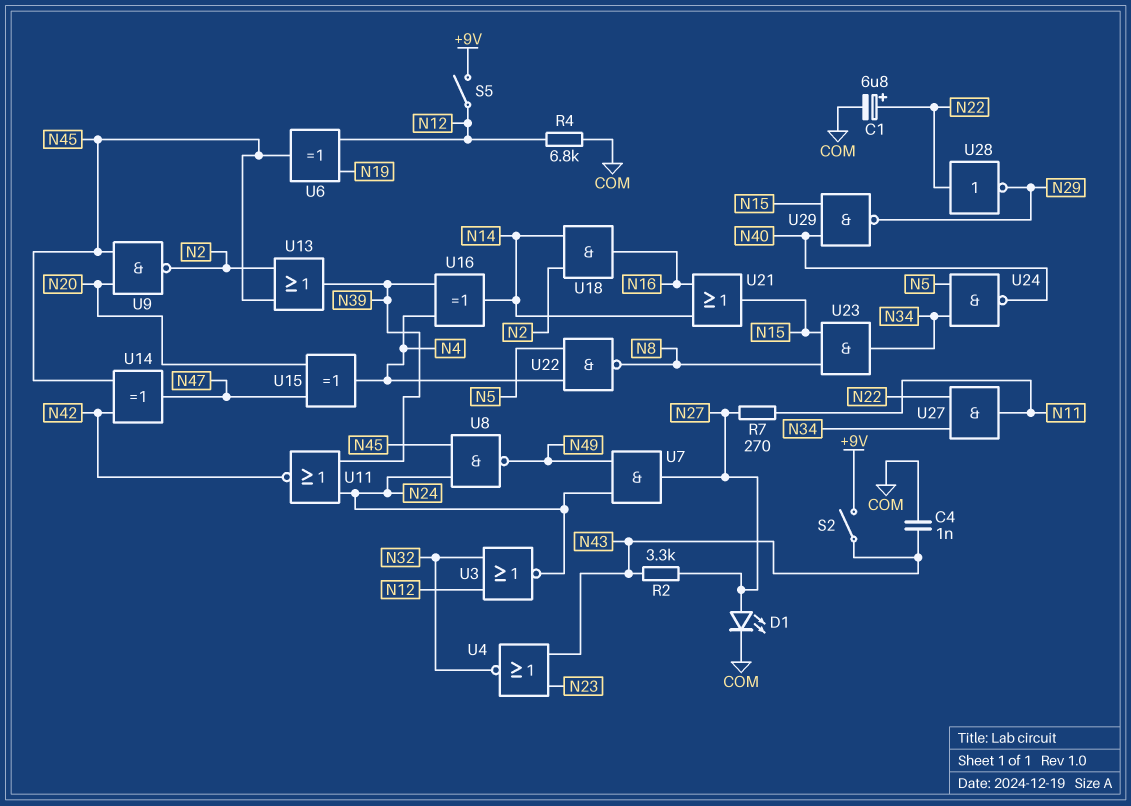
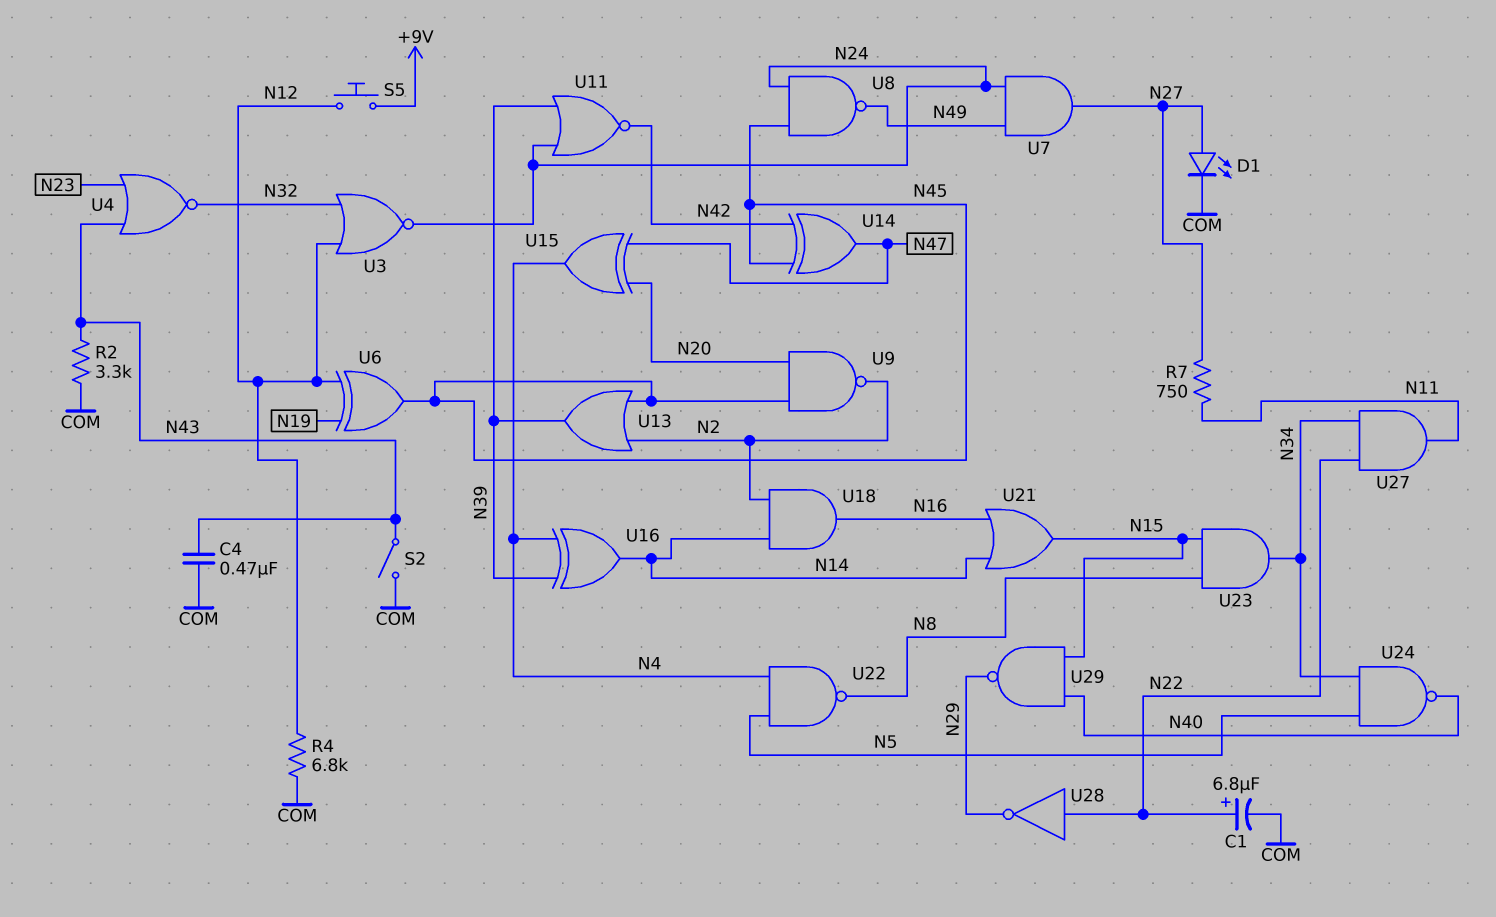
C4: 1nF (COM, N43) -> 470nF (COM, N43)
R2: 3.3k (N27, N43) -> 3.3k (COM, N43)
R7: 270 (N11, N27) -> 750 (N11, N27)
S2: switch (+9V, N43) -> switch (COM, N43)
S5: switch (+9V, N12) -> button (+9V, N12)

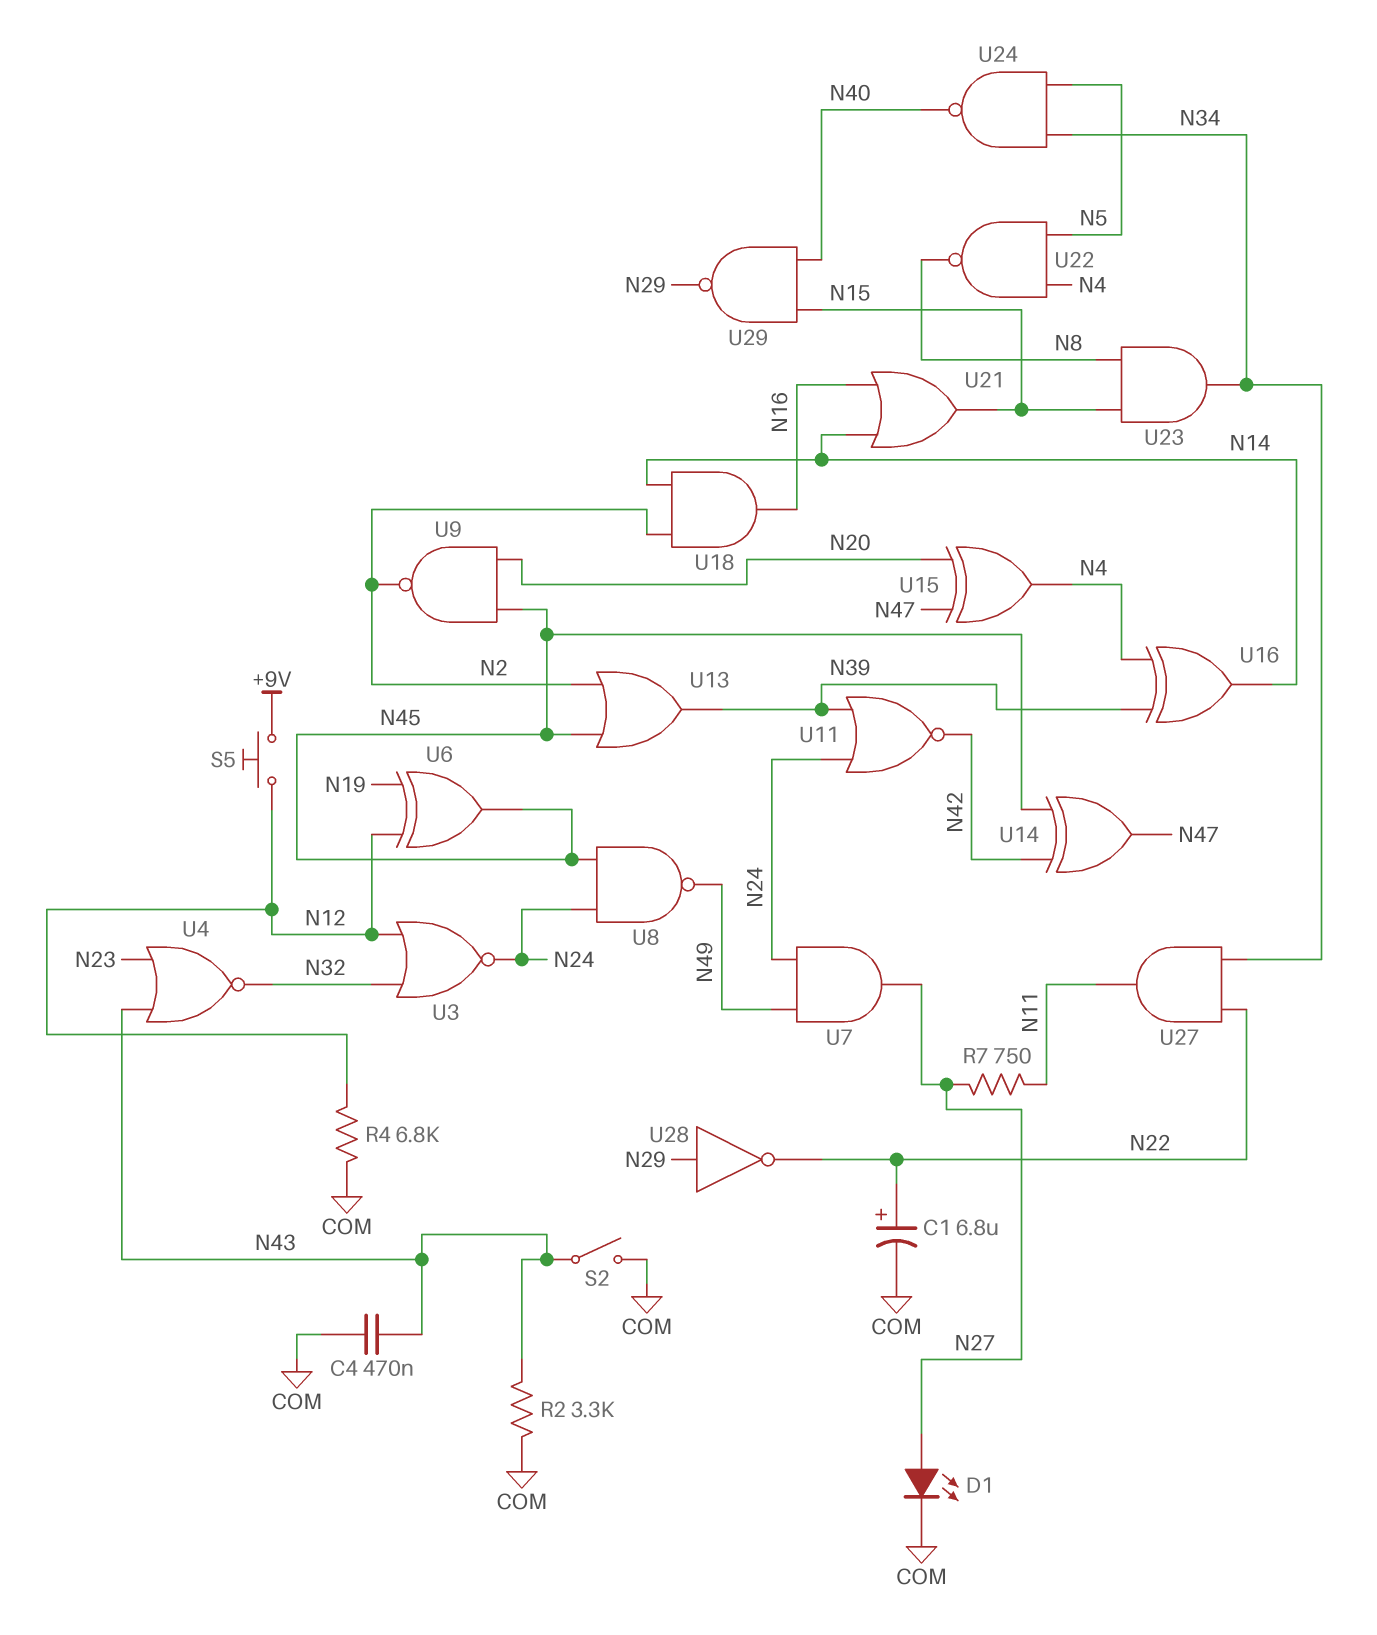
U28: NOT (in N22, out N29) -> NOT (in N29, out N22)

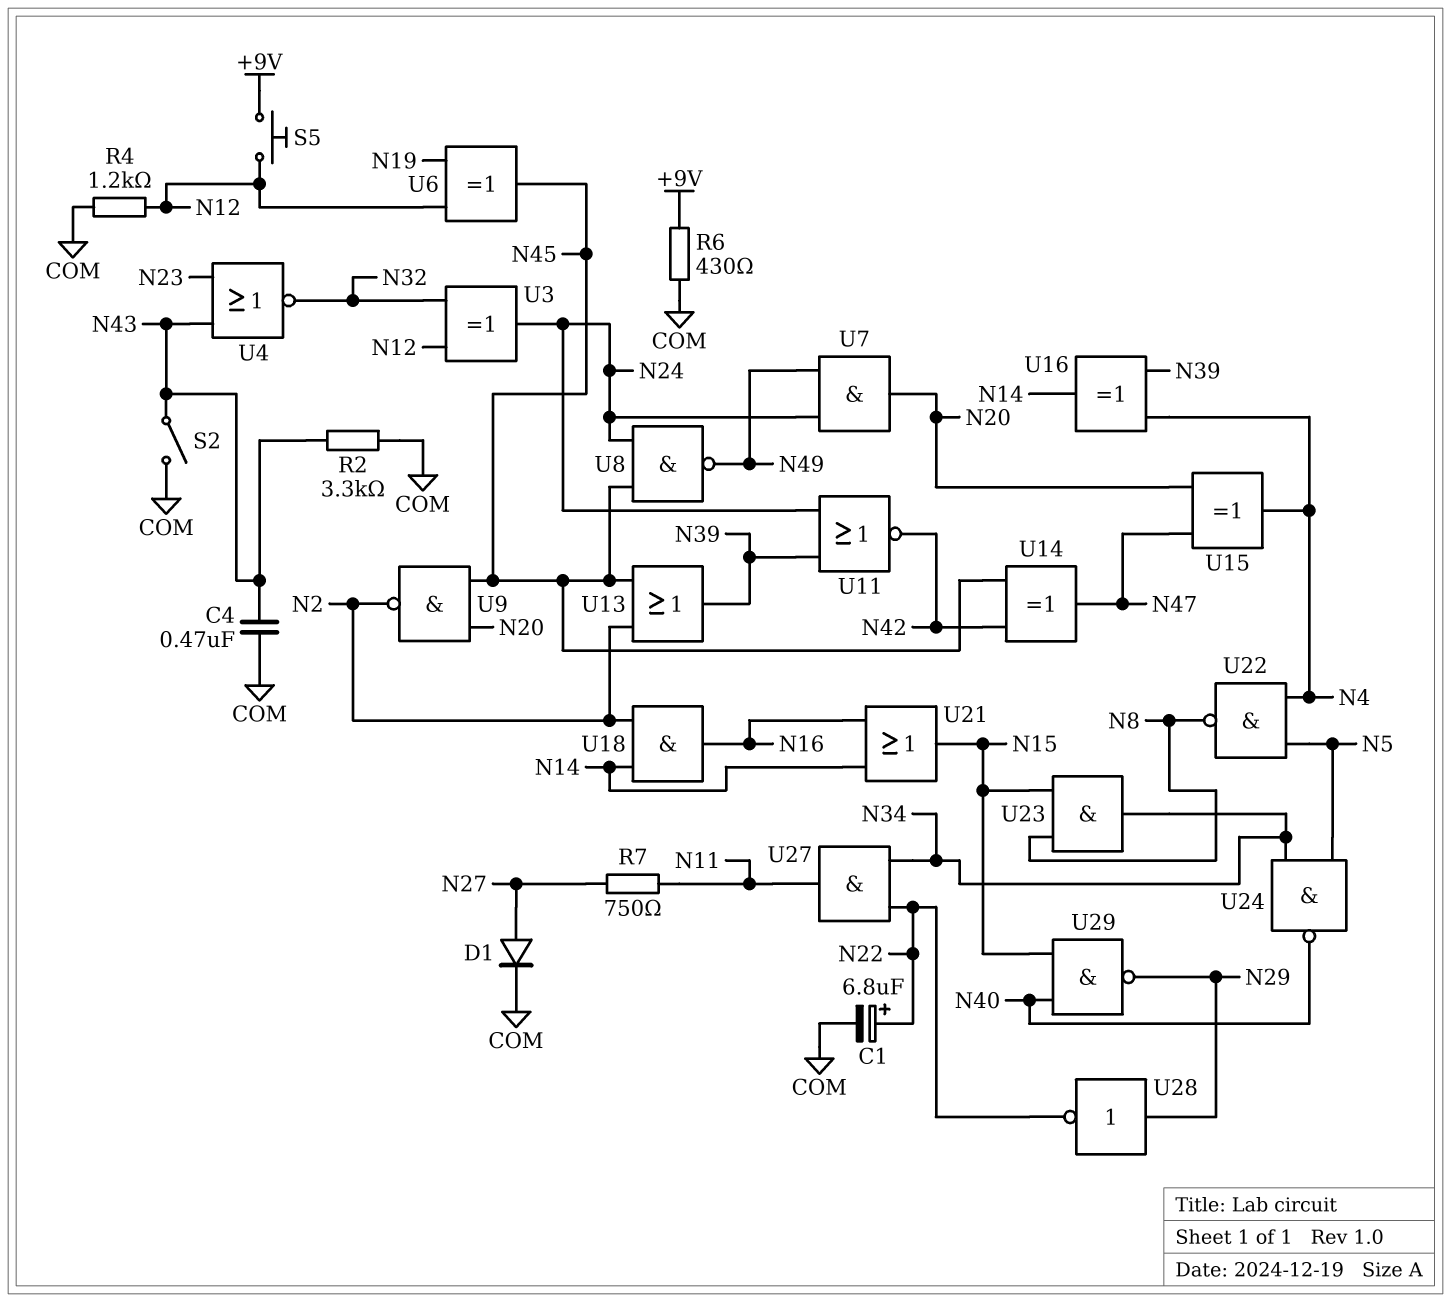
D1: LED (A N27, K COM) -> diode (A N27, K COM)
R4: 6.8k (COM, N12) -> 1.2k (COM, N12)
R6: none -> 430 (+9V, COM)
U3: NOR (in N12, in N32, out N24) -> XOR (in N12, in N32, out N24)
U7: AND (in N24, in N49, out N27) -> AND (in N24, in N49, out N20)

